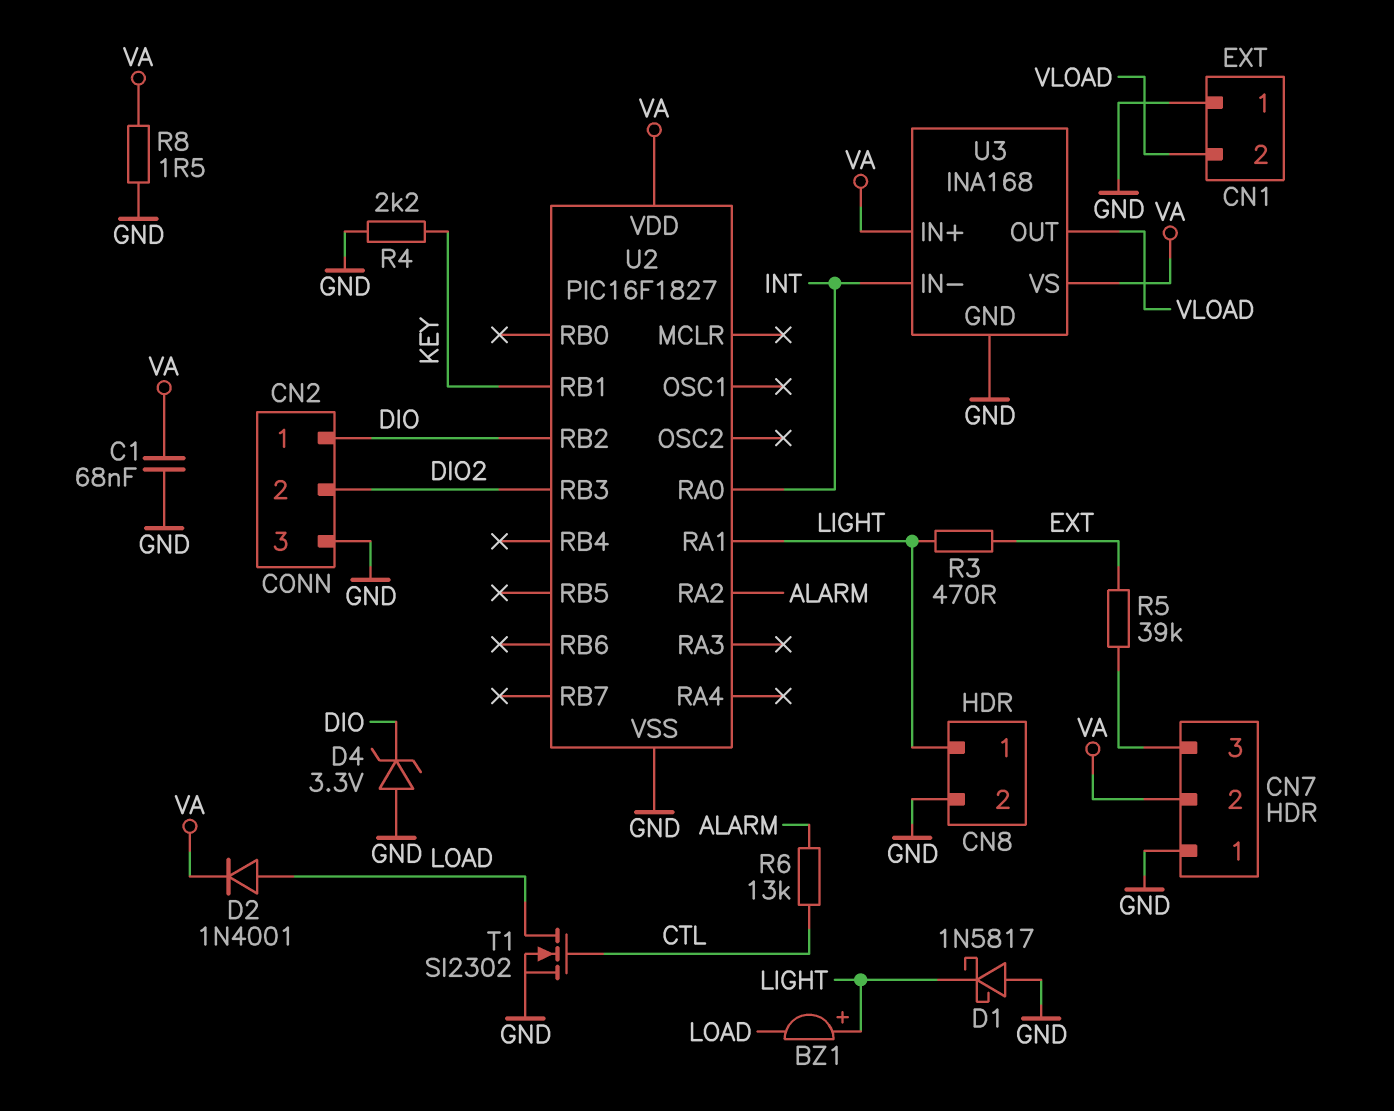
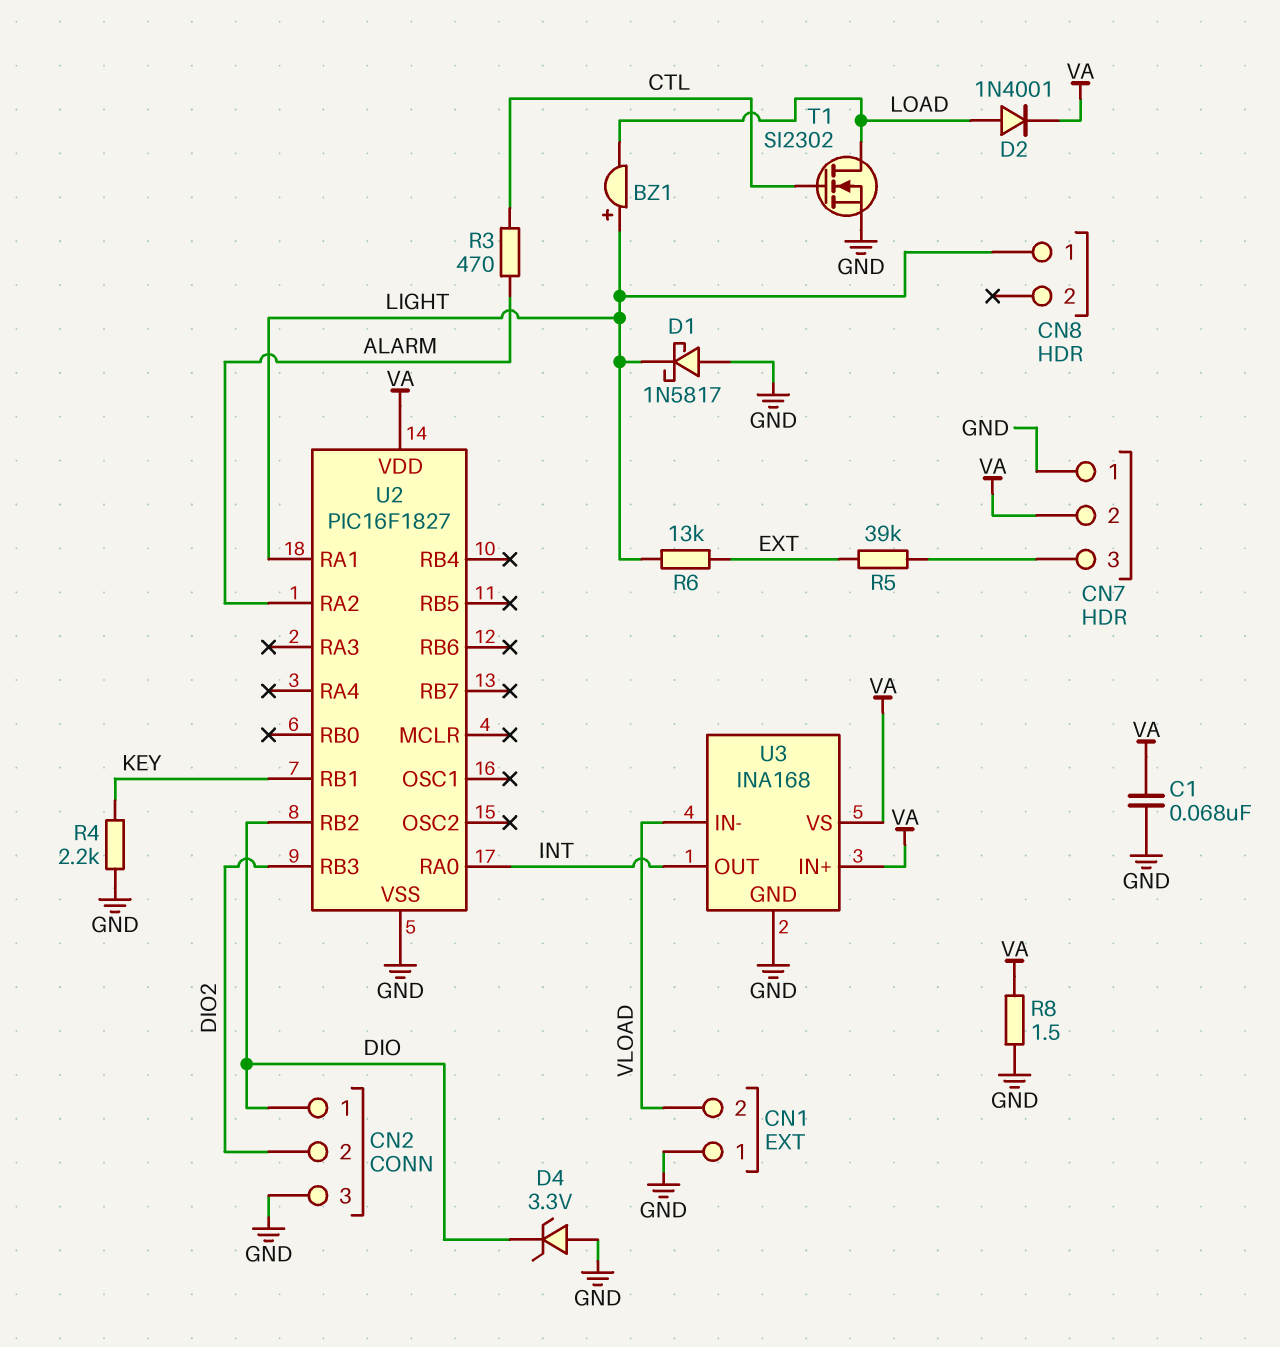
CN8 pin 2: GND -> none
R3: 470 (EXT, LIGHT) -> 470 (ALARM, CTL)
R6: 13k (ALARM, CTL) -> 13k (EXT, LIGHT)
U3 pin IN-: INT -> VLOAD
U3 pin OUT: VLOAD -> INT

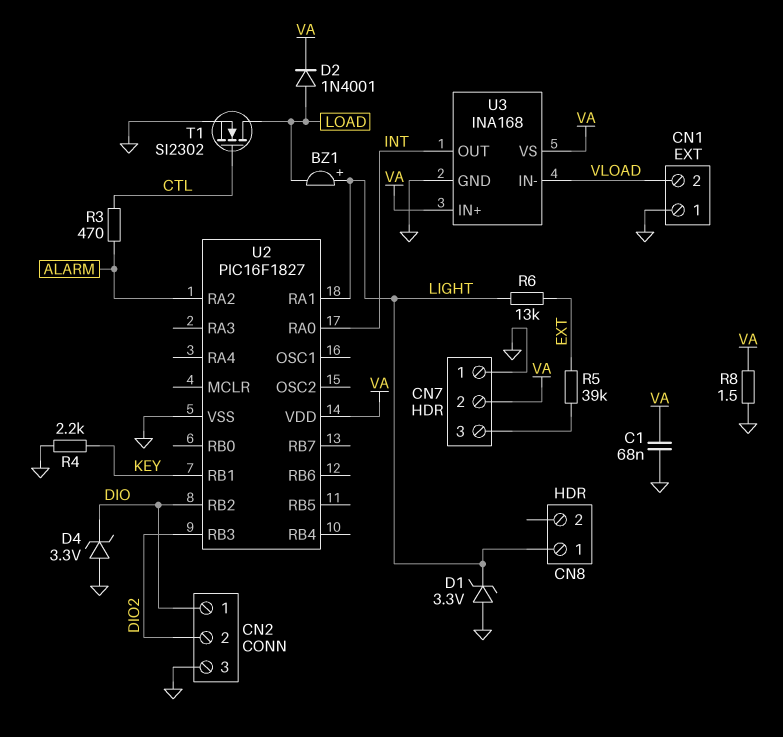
D1: schottky 1N5817 (A GND, K LIGHT) -> zener 3.3V (A GND, K LIGHT)

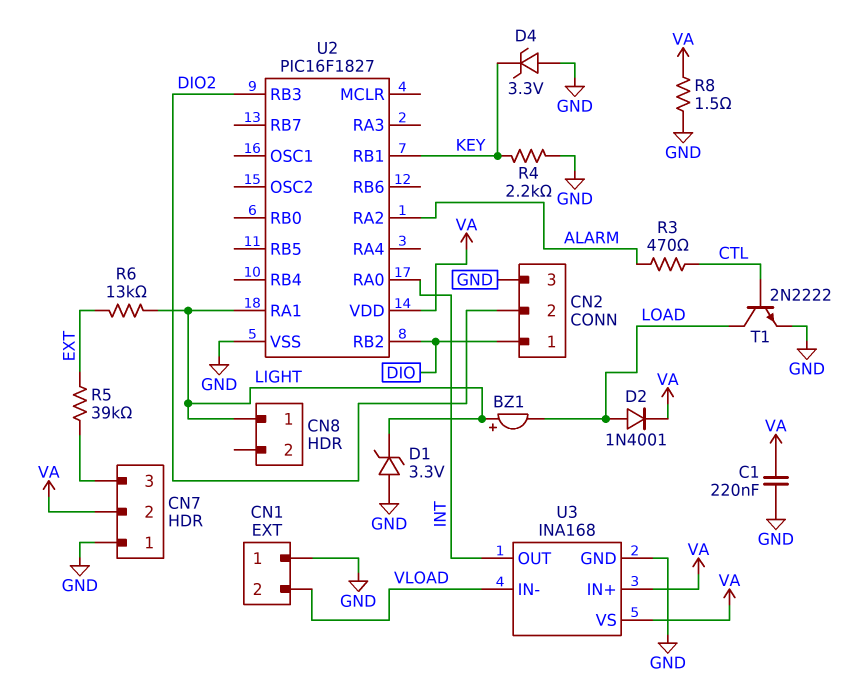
C1: 68nF (GND, VA) -> 220nF (GND, VA)
D4: zener 3.3V (A GND, K DIO) -> zener 3.3V (A GND, K KEY)
T1: NMOS SI2302 (G CTL, D LOAD, S GND) -> NPN 2N2222 (B CTL, C LOAD, E GND)

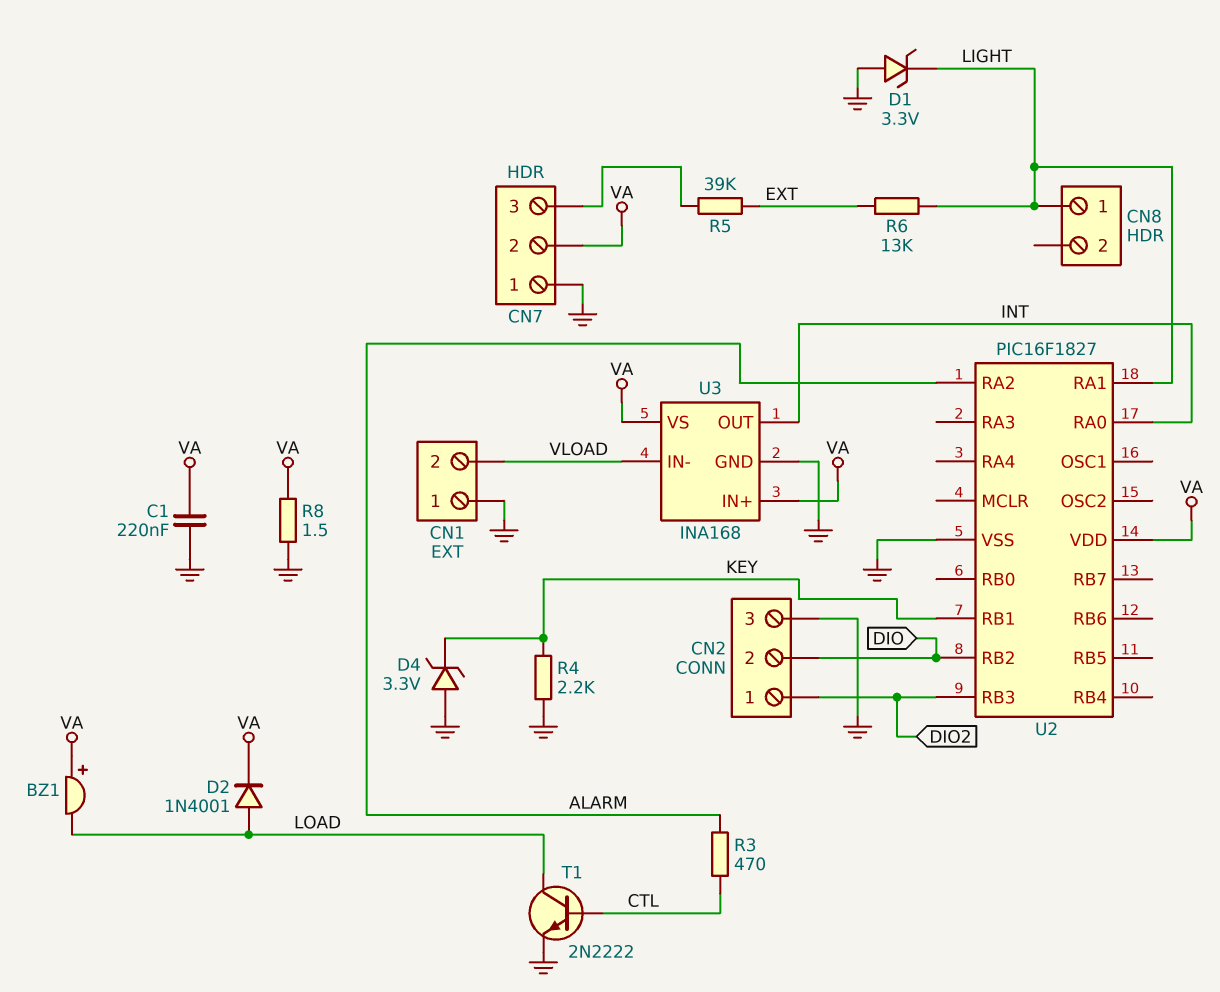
BZ1: buzzer (plus LIGHT, minus LOAD) -> buzzer (plus VA, minus LOAD)
CN2 pin 1: DIO -> DIO2
CN2 pin 2: DIO2 -> DIO

